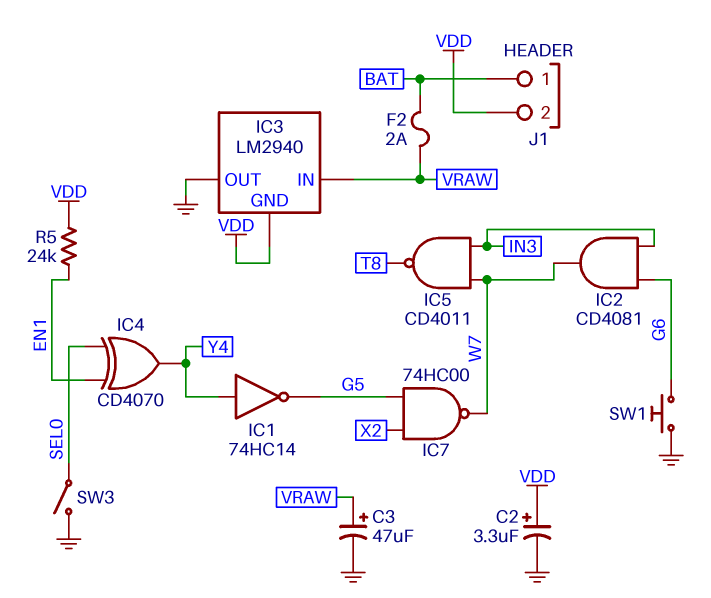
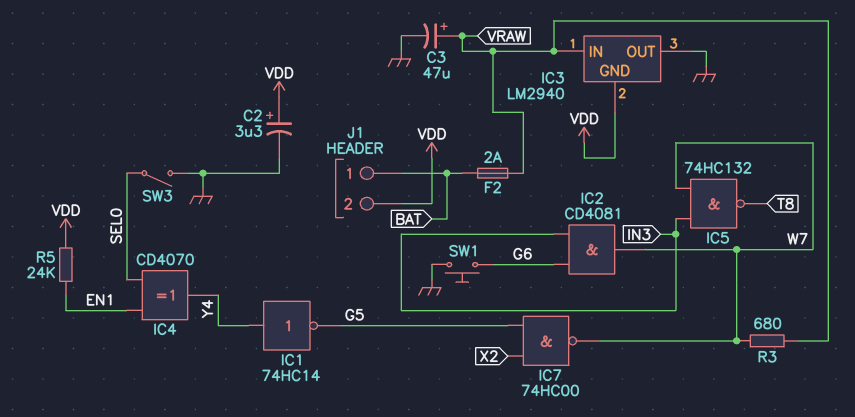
IC5: NAND CD4011 (in IN3, in W7, out T8) -> NAND 74HC132 (in IN3, in W7, out T8)
R3: none -> 680 (VRAW, W7)

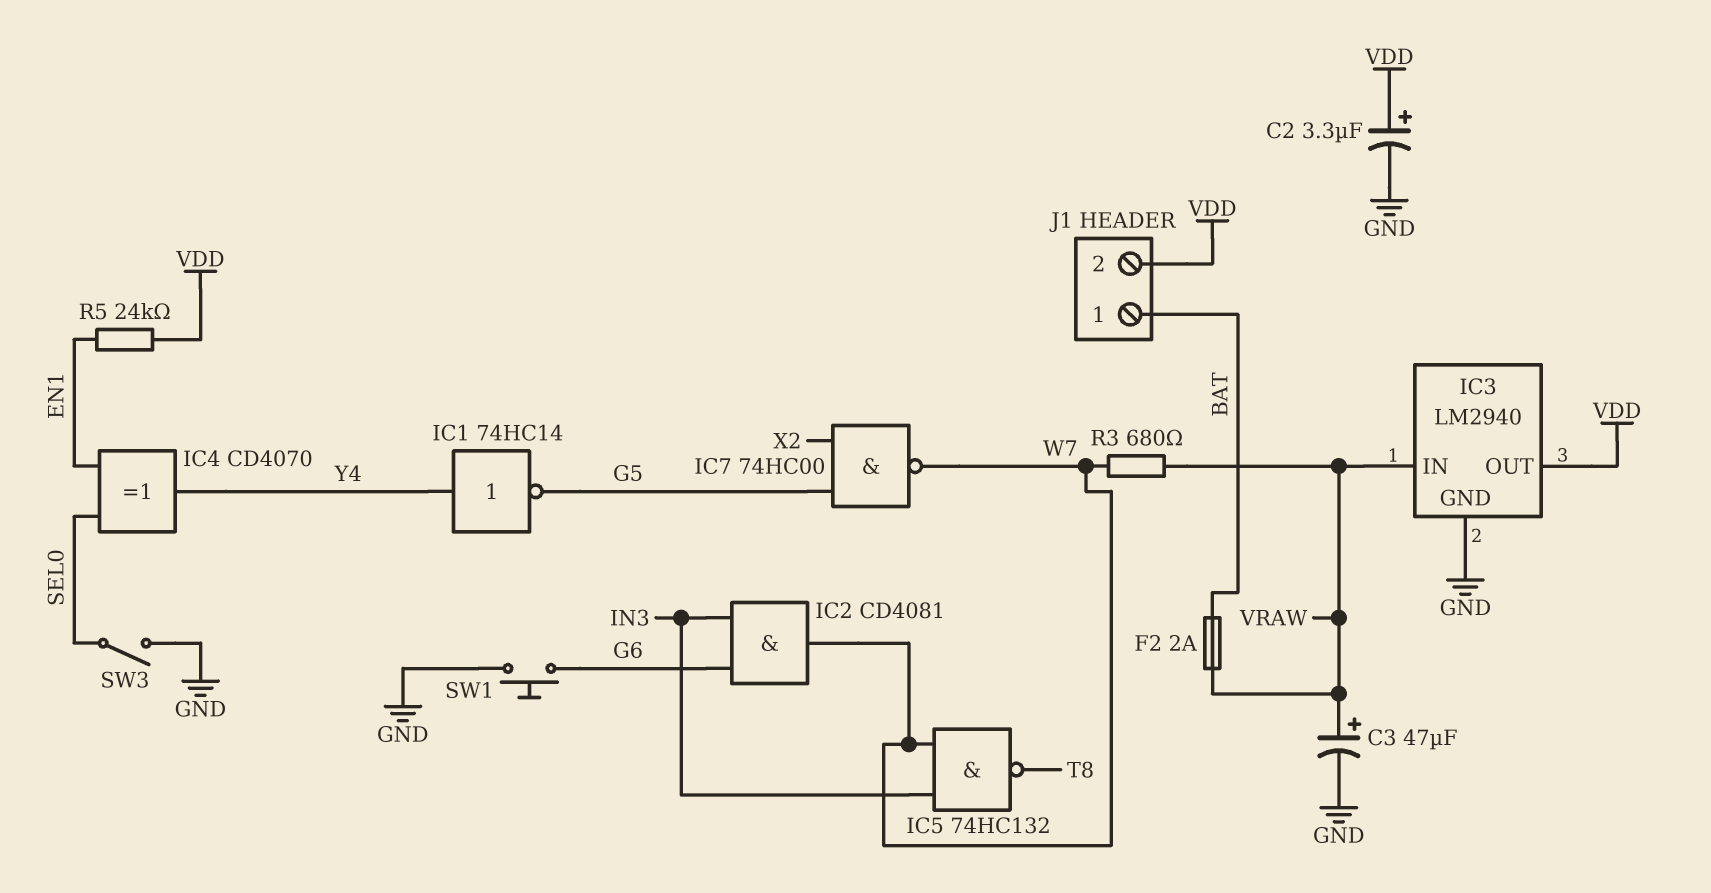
IC3 pin GND: VDD -> GND
IC3 pin OUT: GND -> VDD

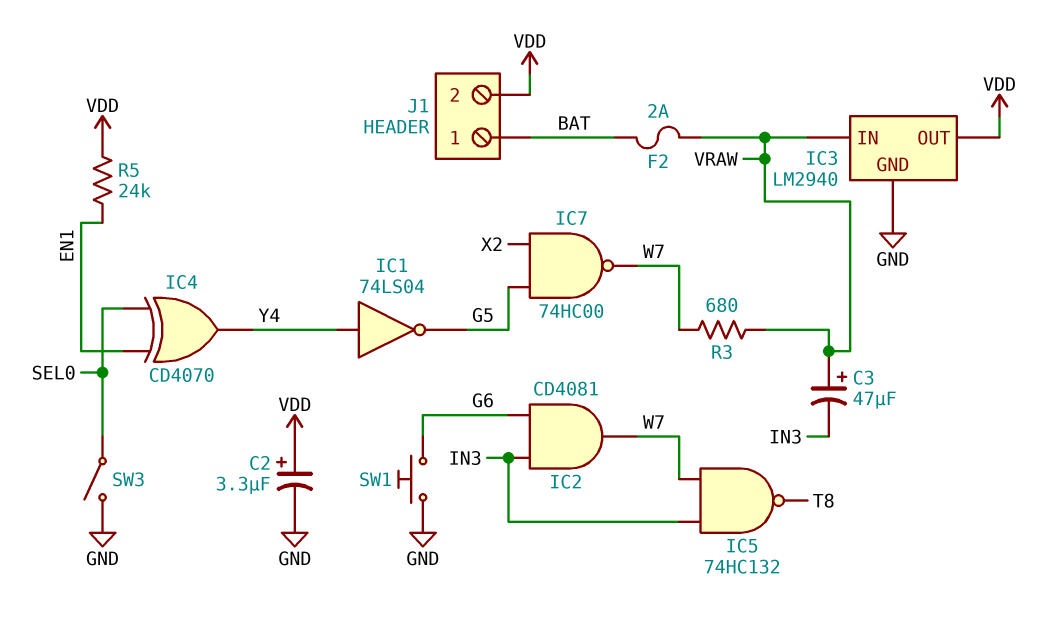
C3: 47uF (plus VRAW, minus GND) -> 47uF (plus VRAW, minus IN3)
IC1: NOT 74HC14 (in Y4, out G5) -> NOT 74LS04 (in Y4, out G5)

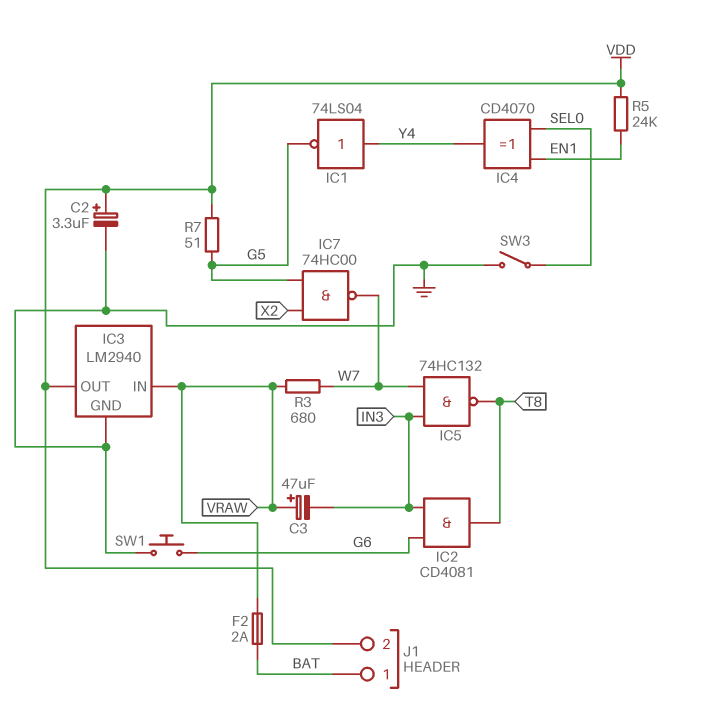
IC2: AND CD4081 (in G6, in IN3, out W7) -> AND CD4081 (in G6, in IN3, out T8)
R7: none -> 51 (G5, VDD)

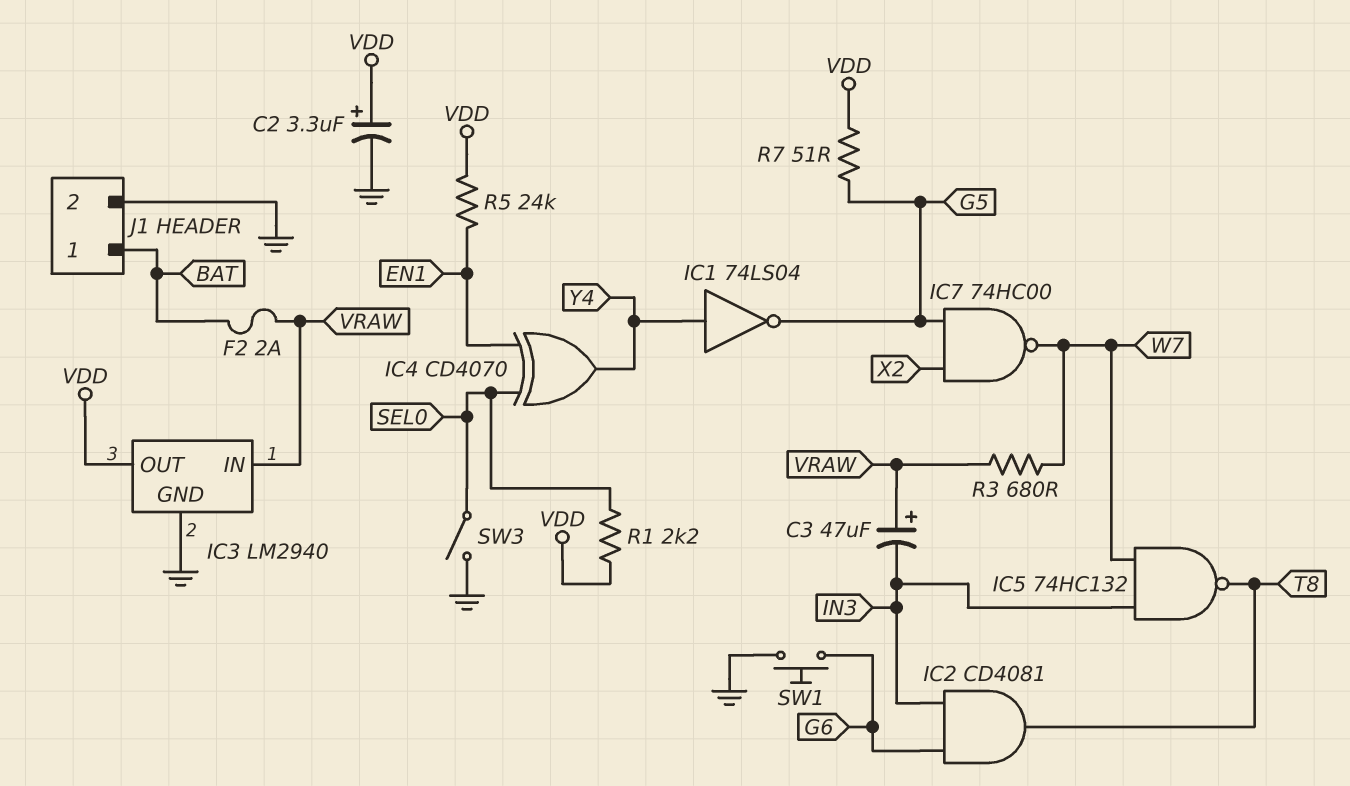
J1 pin 2: VDD -> GND
R1: none -> 2.2k (SEL0, VDD)

